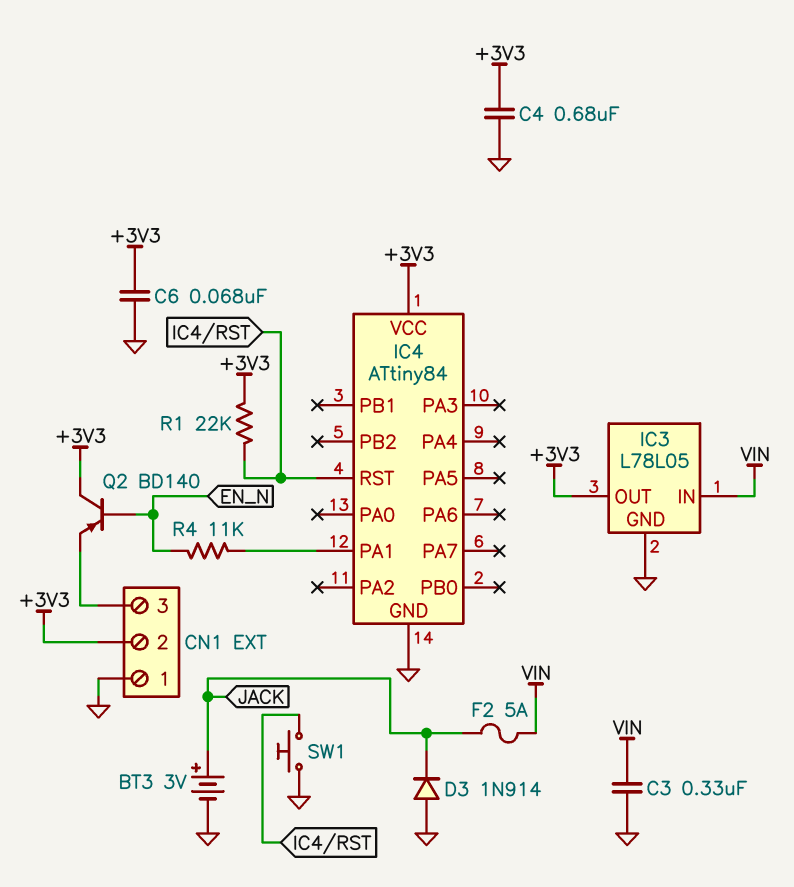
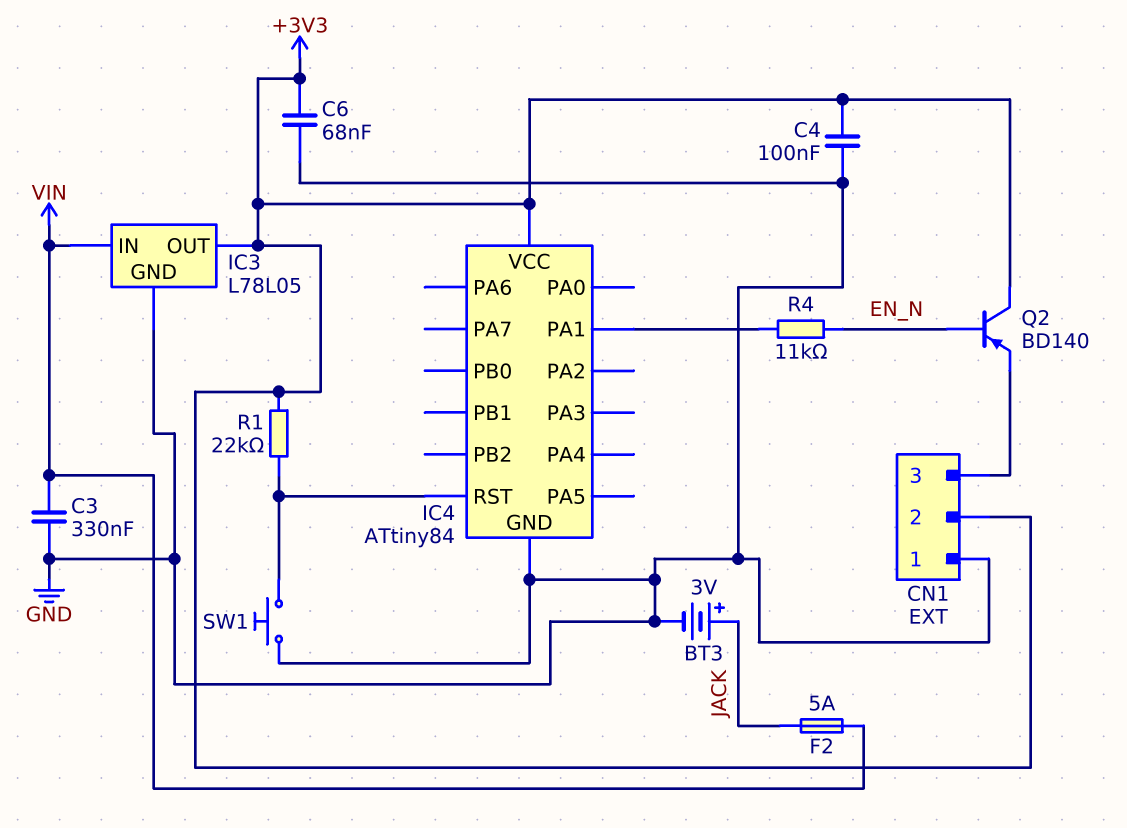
C4: 680nF (+3V3, GND) -> 100nF (+3V3, GND)
D3: diode 1N914 (A GND, K JACK) -> none

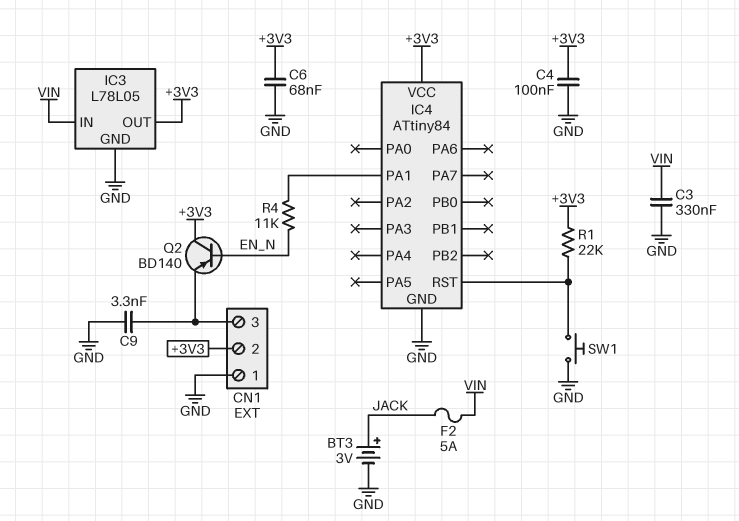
C9: none -> 3.3nF (CN1/3, GND)

